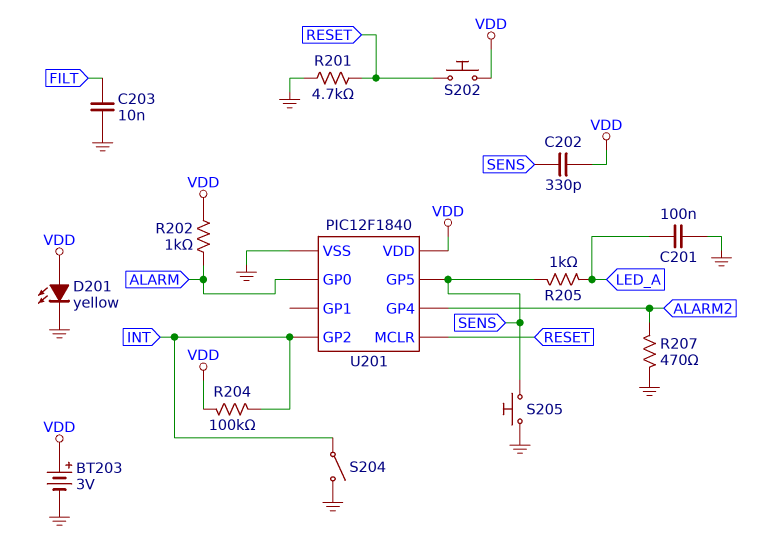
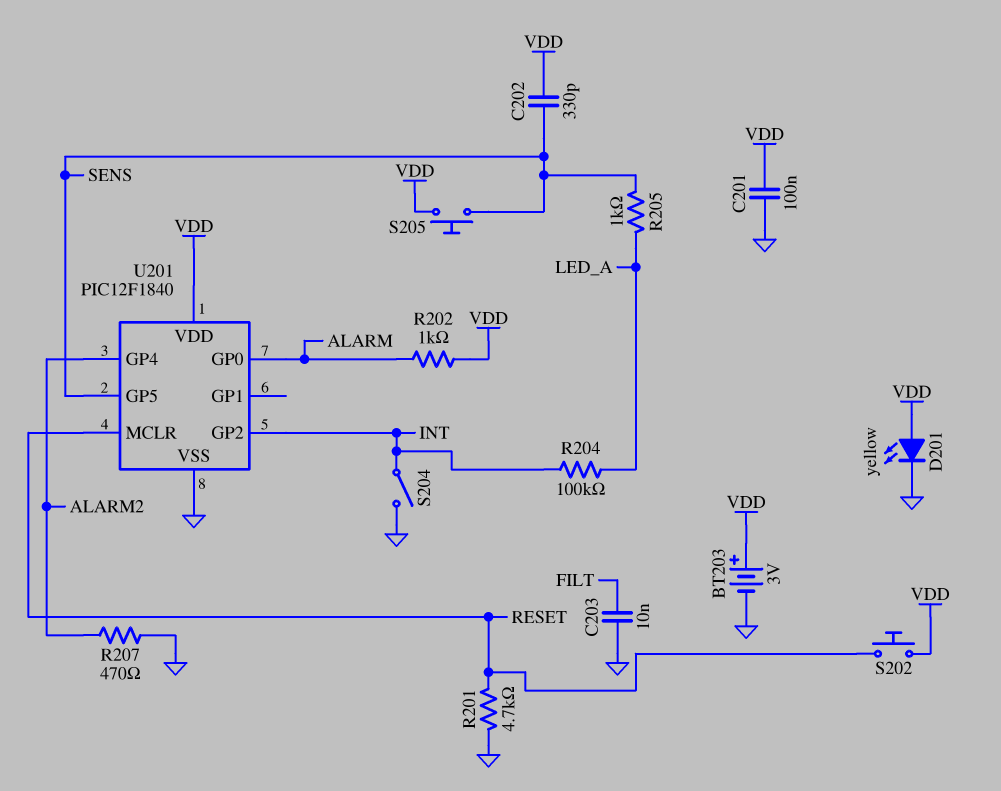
C201: 100nF (GND, LED_A) -> 100nF (GND, VDD)
R204: 100k (INT, VDD) -> 100k (INT, LED_A)
S205: button (GND, SENS) -> button (SENS, VDD)

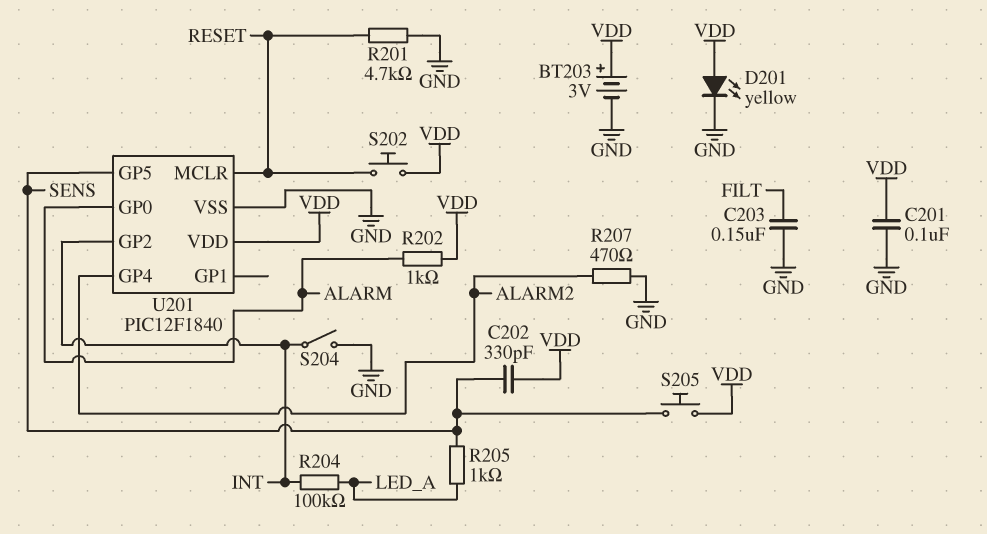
C203: 10nF (FILT, GND) -> 150nF (FILT, GND)

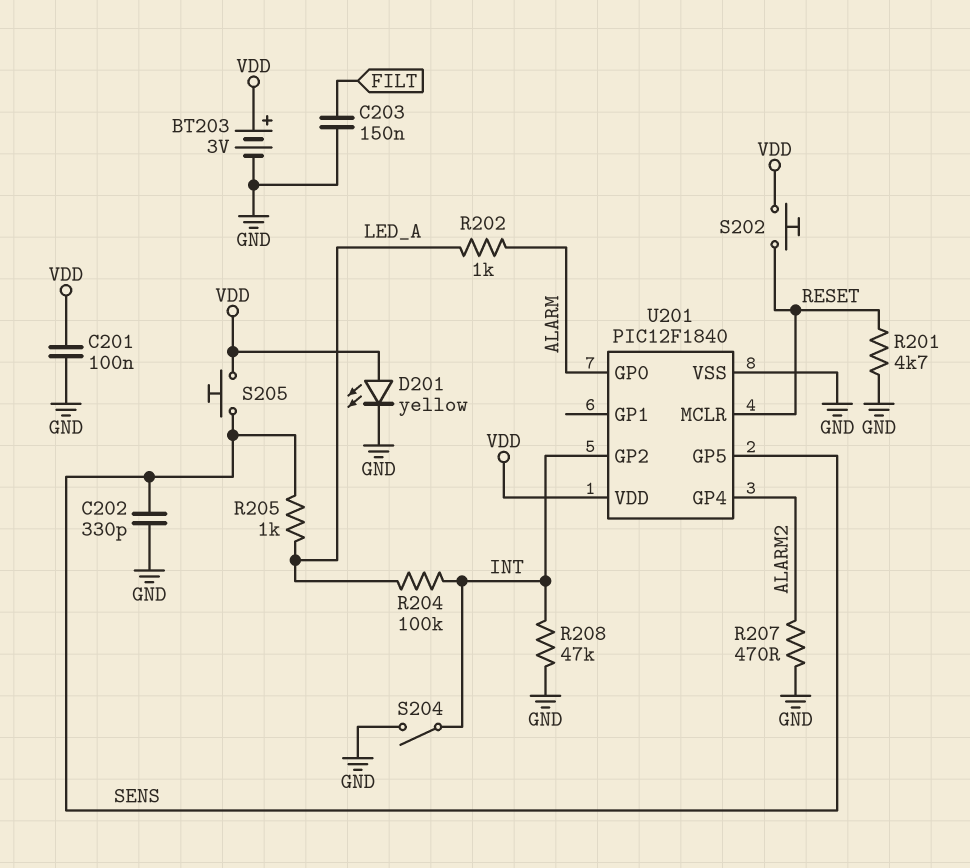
C202: 330pF (SENS, VDD) -> 330pF (GND, SENS)
R202: 1k (ALARM, VDD) -> 1k (ALARM, LED_A)
R208: none -> 47k (GND, INT)

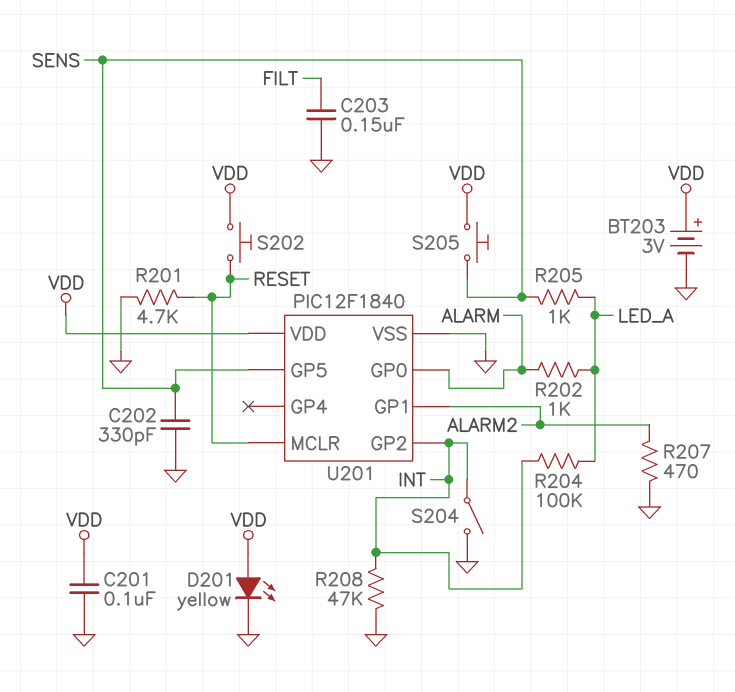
U201 pin GP1: none -> ALARM2
U201 pin GP4: ALARM2 -> none

